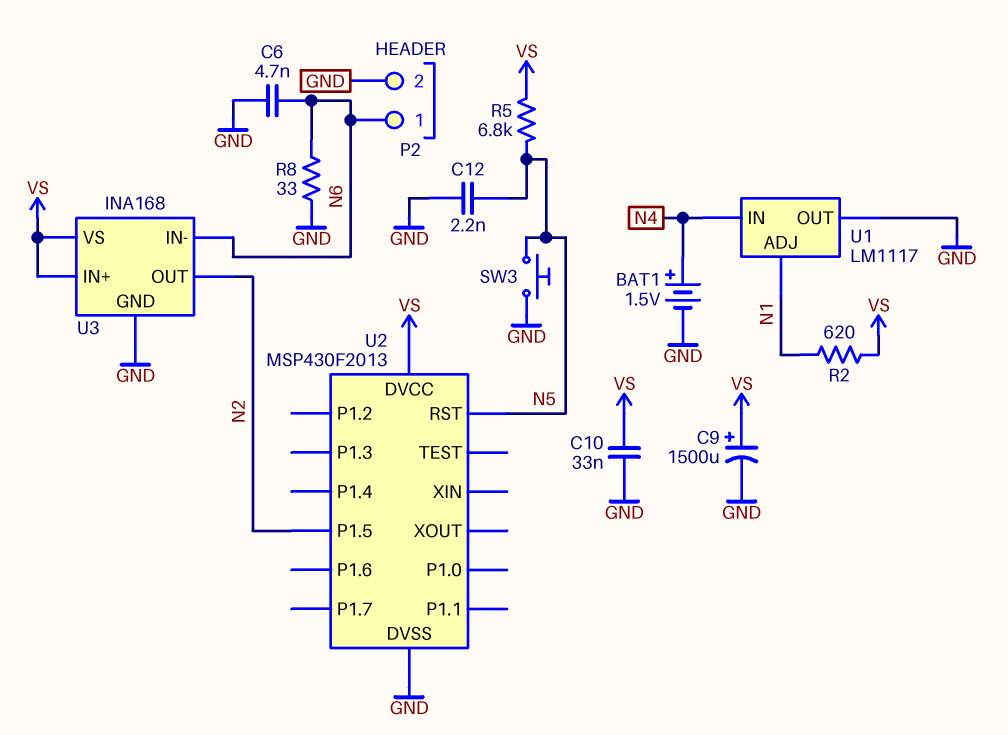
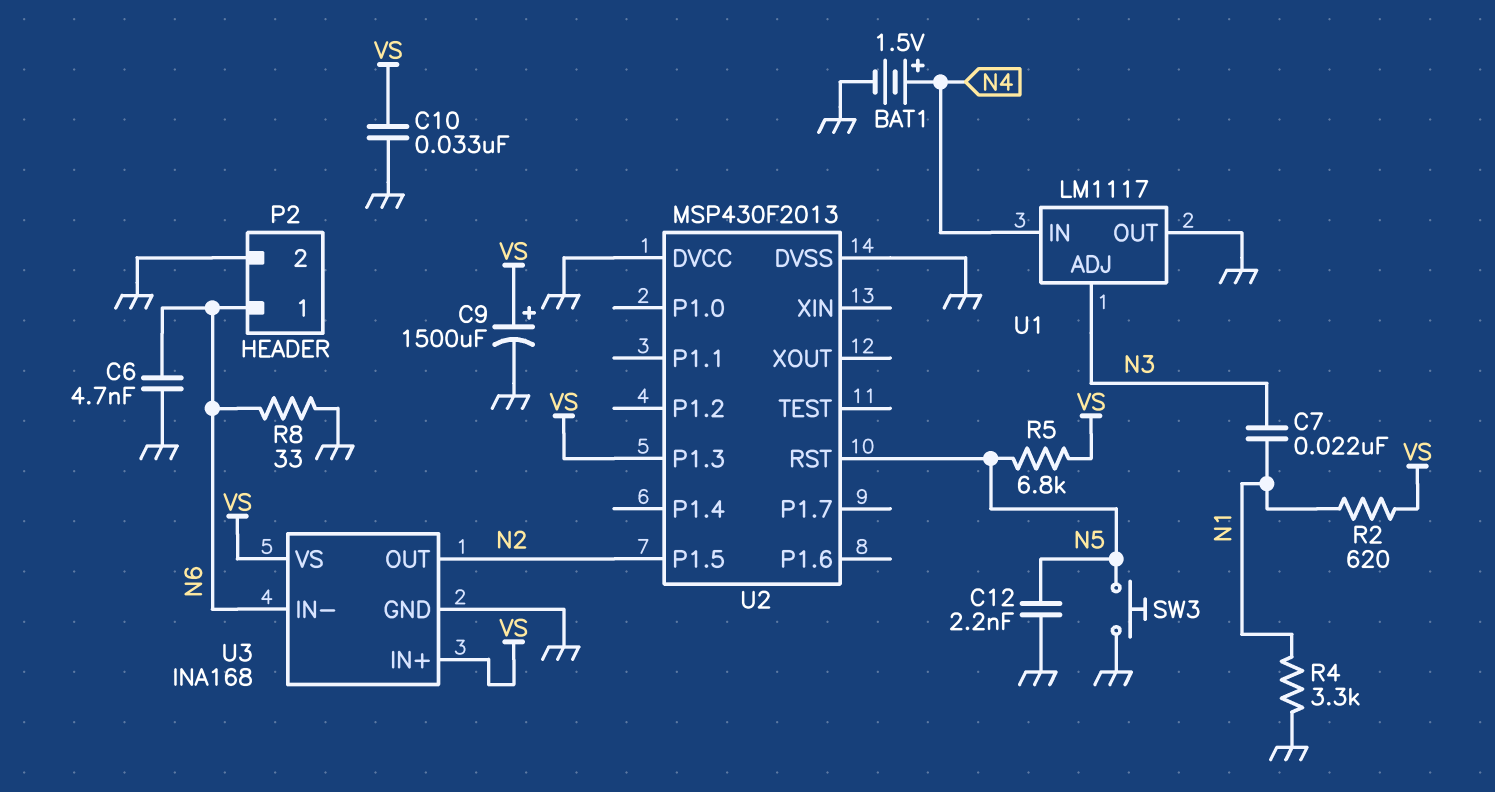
C7: none -> 22nF (N1, N3)
R4: none -> 3.3k (GND, N1)
U1 pin ADJ: N1 -> N3
U2 pin DVCC: VS -> GND
U2 pin P1.3: none -> VS

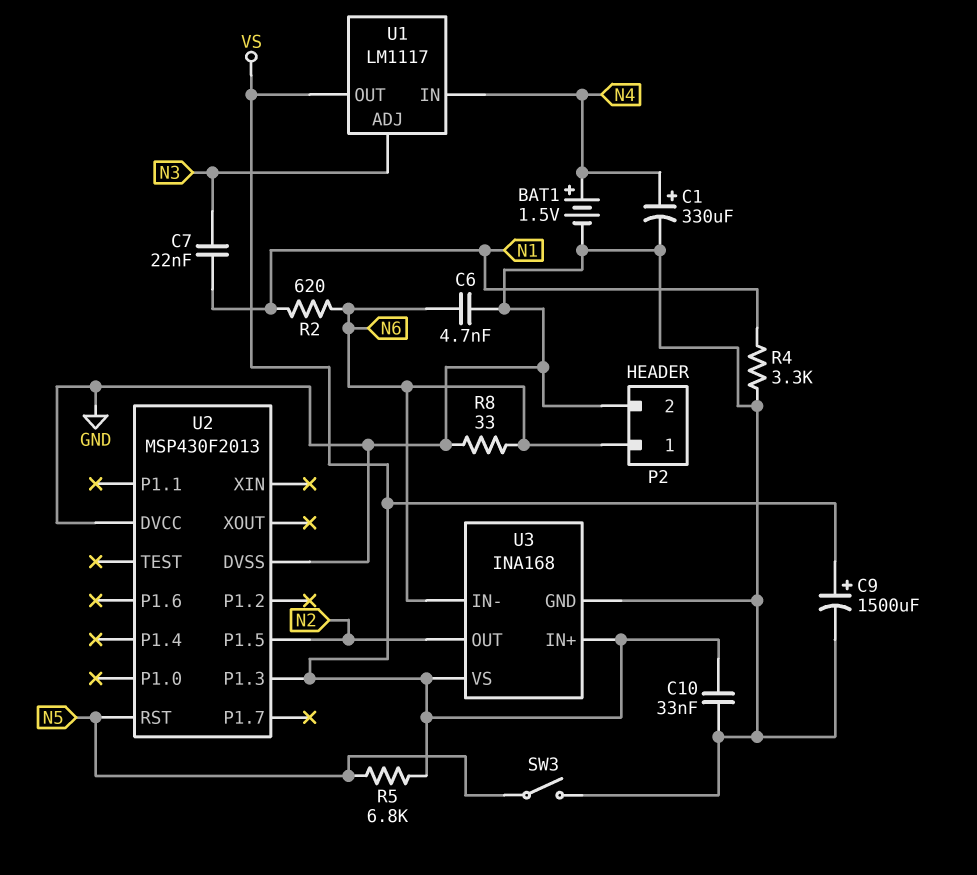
C1: none -> 330uF (plus N4, minus GND)
C12: 2.2nF (GND, N5) -> none
R2: 620 (N1, VS) -> 620 (N1, N6)
SW3: button (GND, N5) -> switch (GND, N5)
U1 pin OUT: GND -> VS

